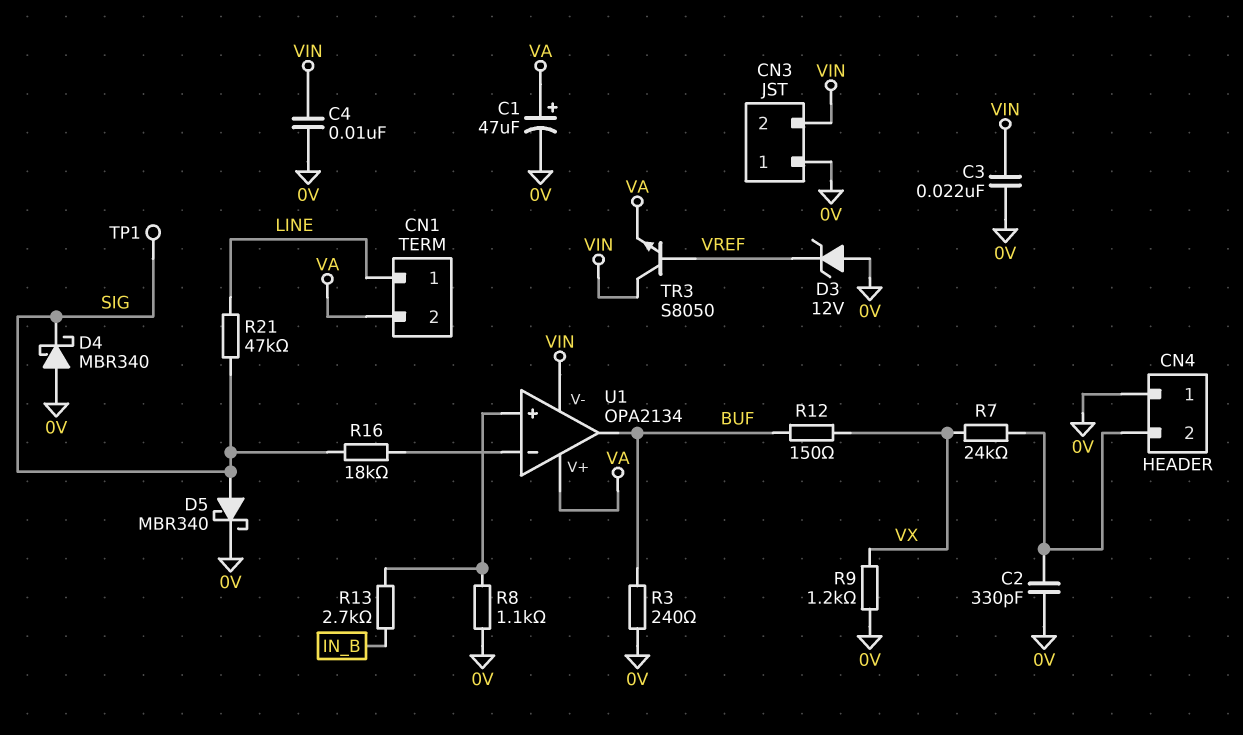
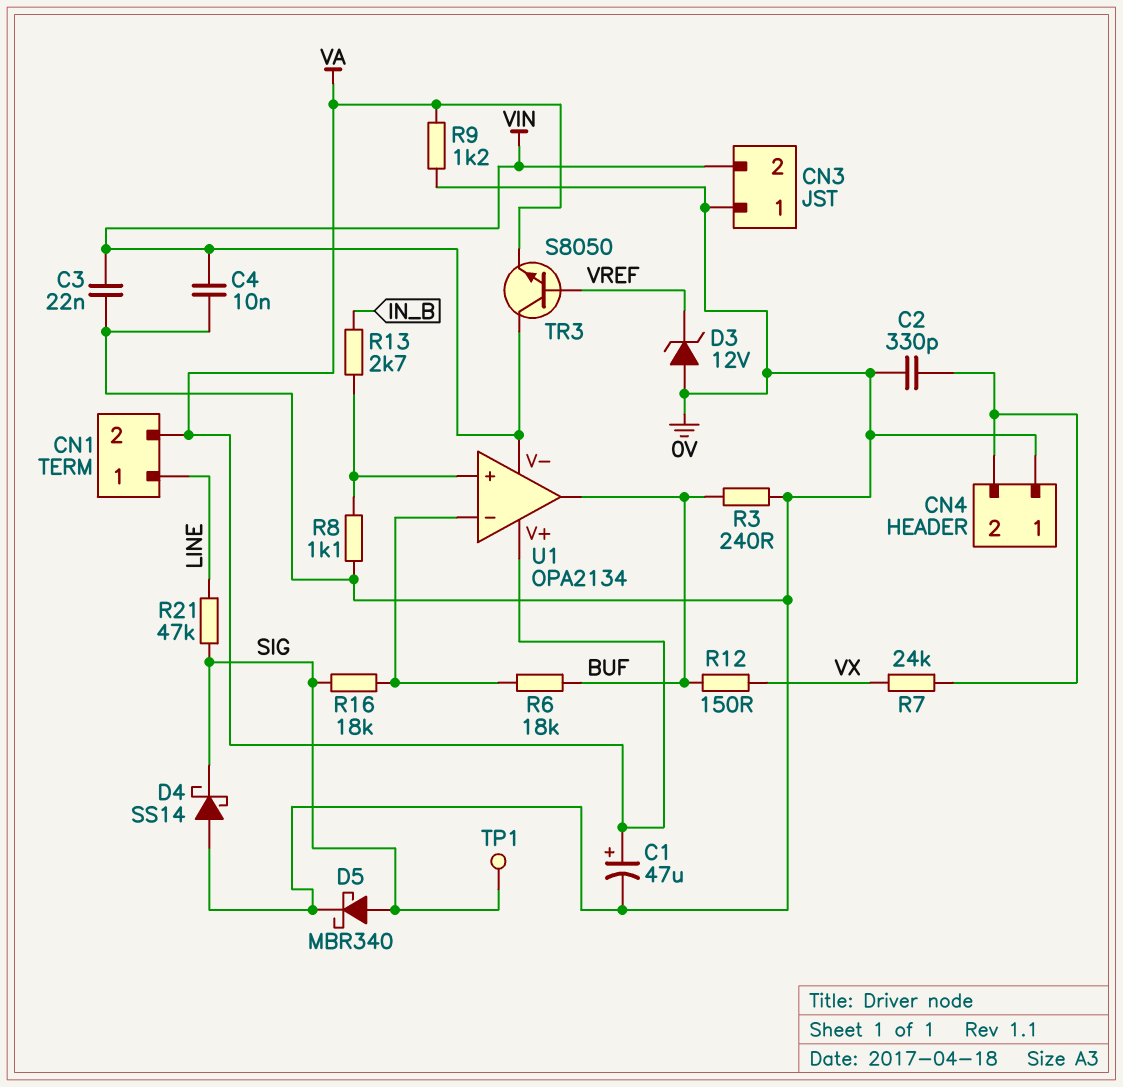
D4: schottky MBR340 (A 0V, K SIG) -> schottky SS14 (A 0V, K SIG)
R6: none -> 18k (BUF, U1/in-)
R9: 1.2k (0V, VX) -> 1.2k (0V, VA)

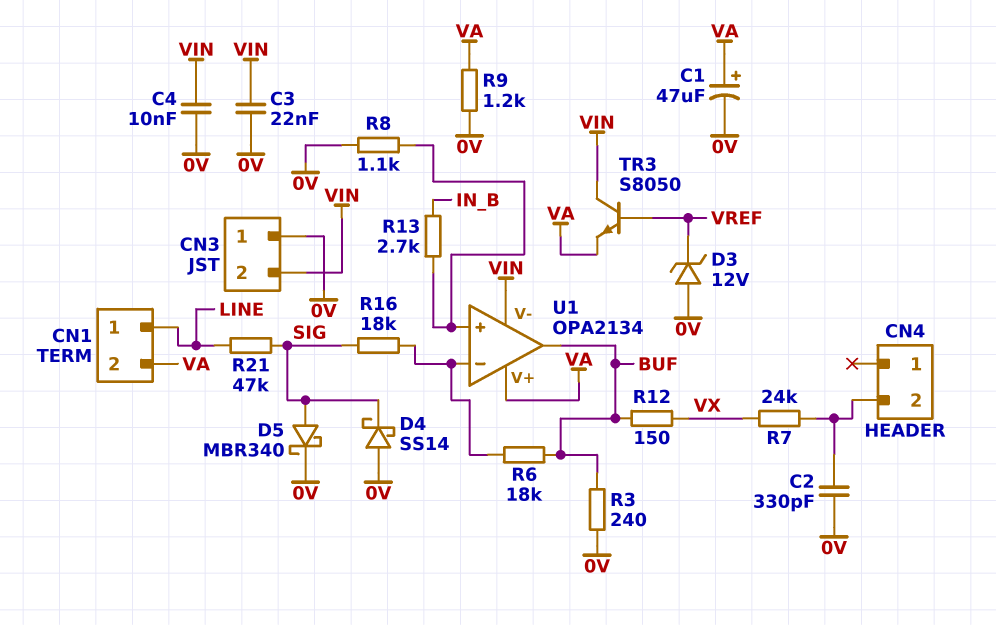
CN4 pin 1: 0V -> none
TP1: test point (SIG) -> none

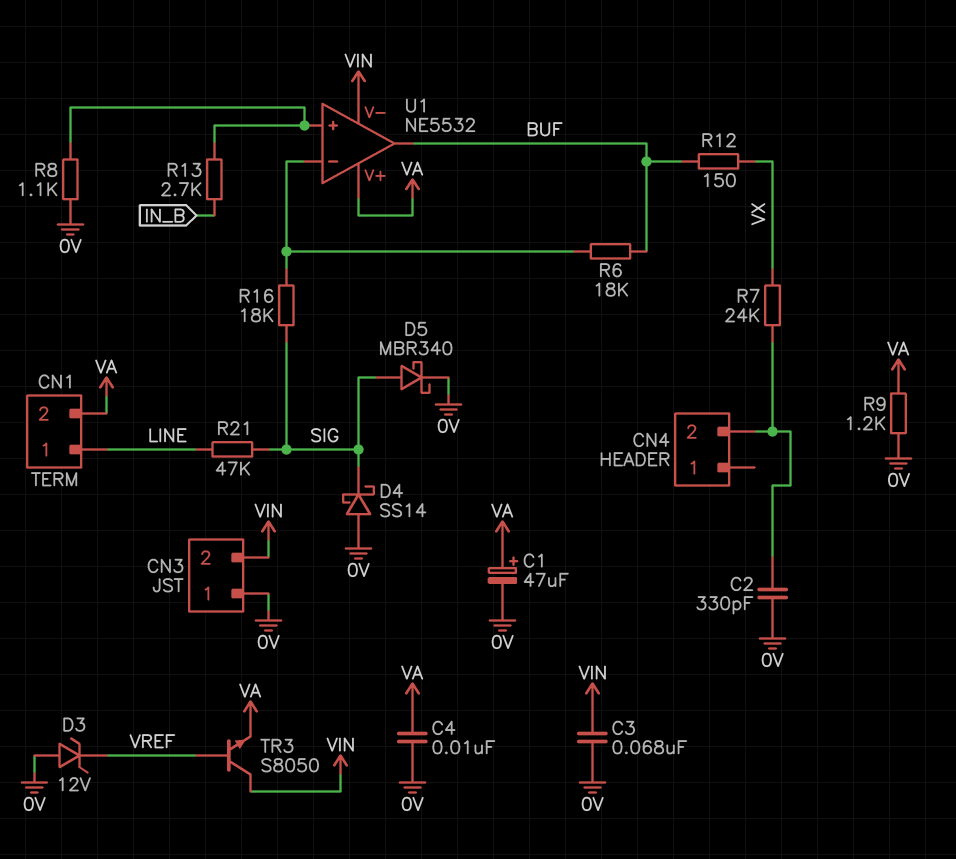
C3: 22nF (0V, VIN) -> 68nF (0V, VIN)
C4: 10nF (0V, VIN) -> 10nF (0V, VA)
R3: 240 (0V, BUF) -> none
U1: OPA2134 -> NE5532

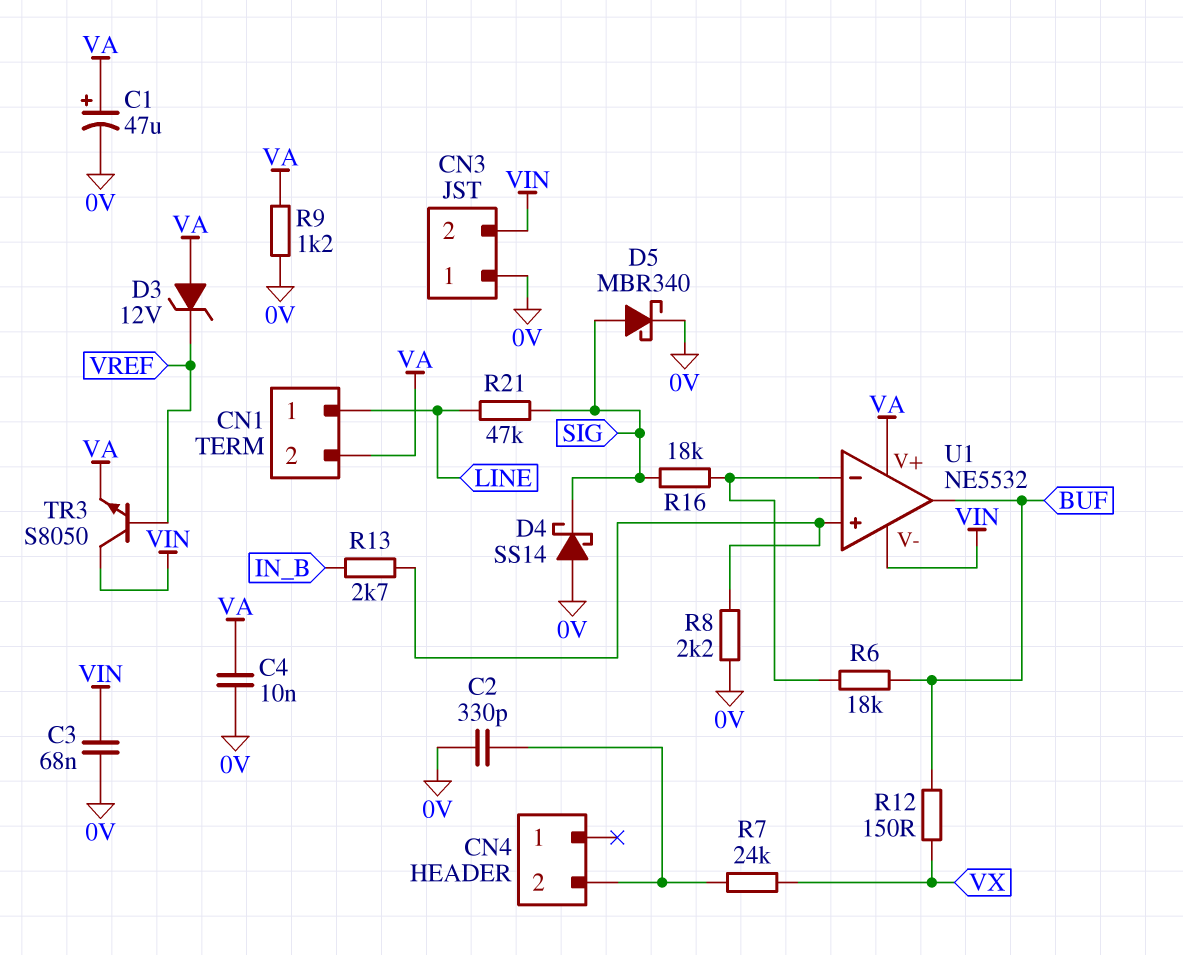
D3: zener 12V (A 0V, K VREF) -> zener 12V (A VA, K VREF)
R8: 1.1k (0V, U1/in+) -> 2.2k (0V, U1/in+)

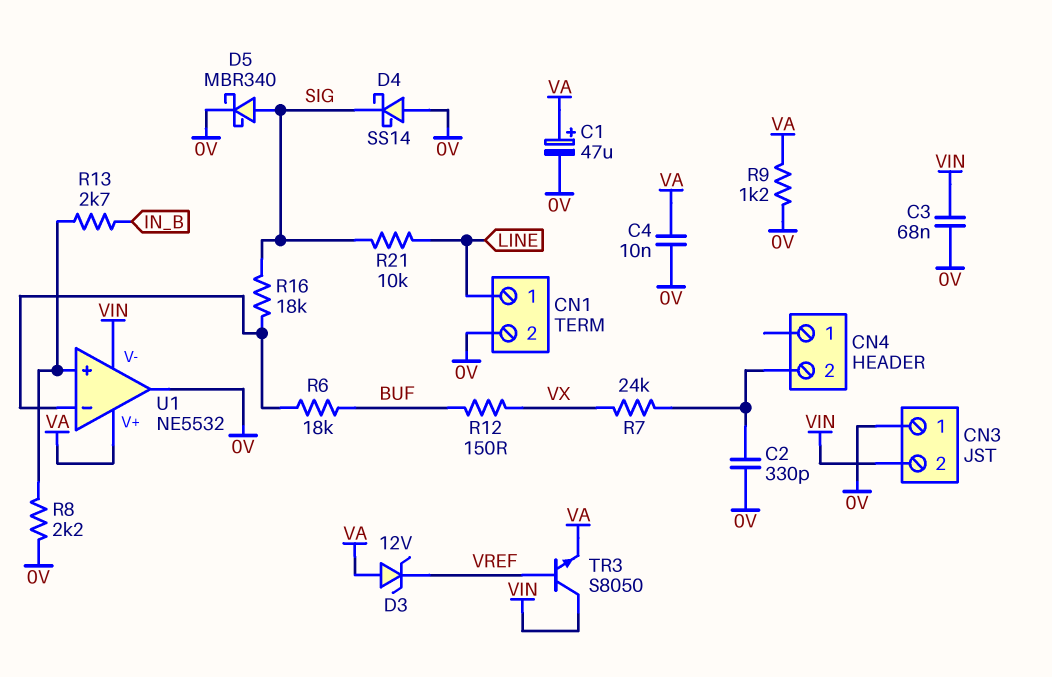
CN1 pin 2: VA -> 0V
R21: 47k (LINE, SIG) -> 10k (LINE, SIG)
U1 pin out: BUF -> 0V

